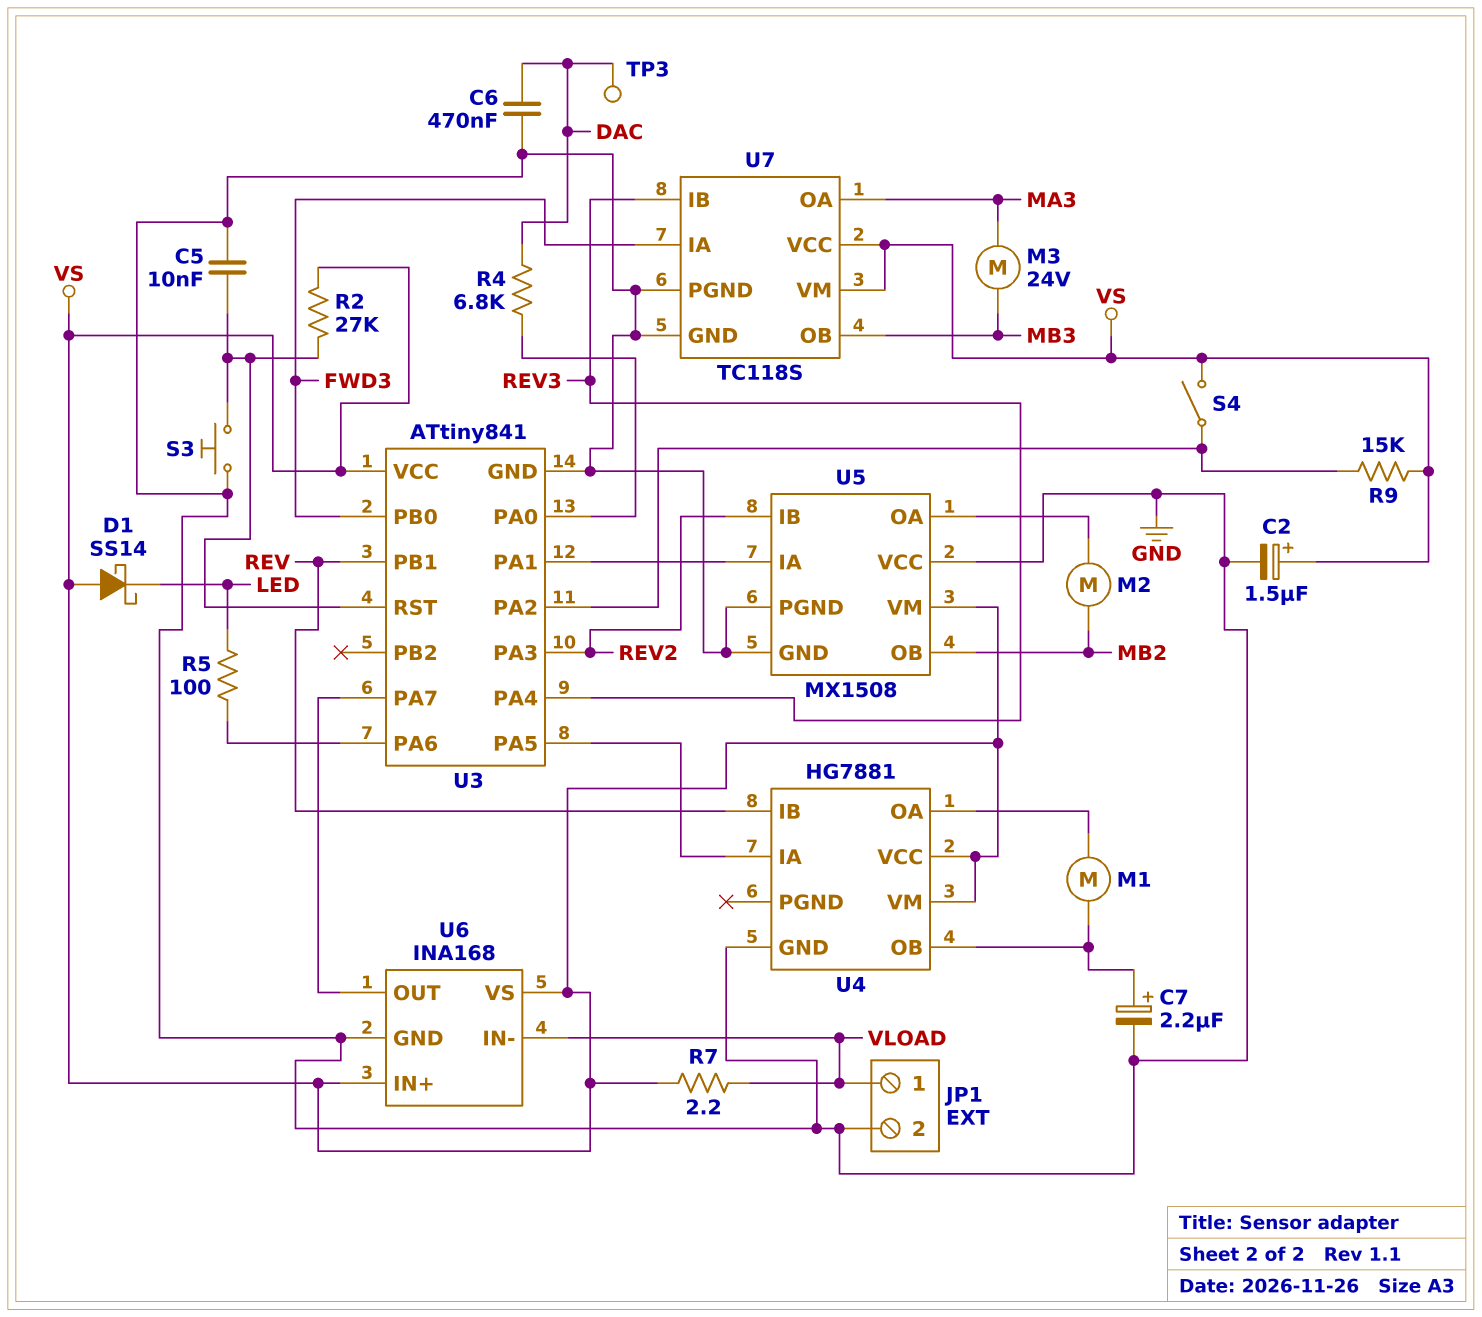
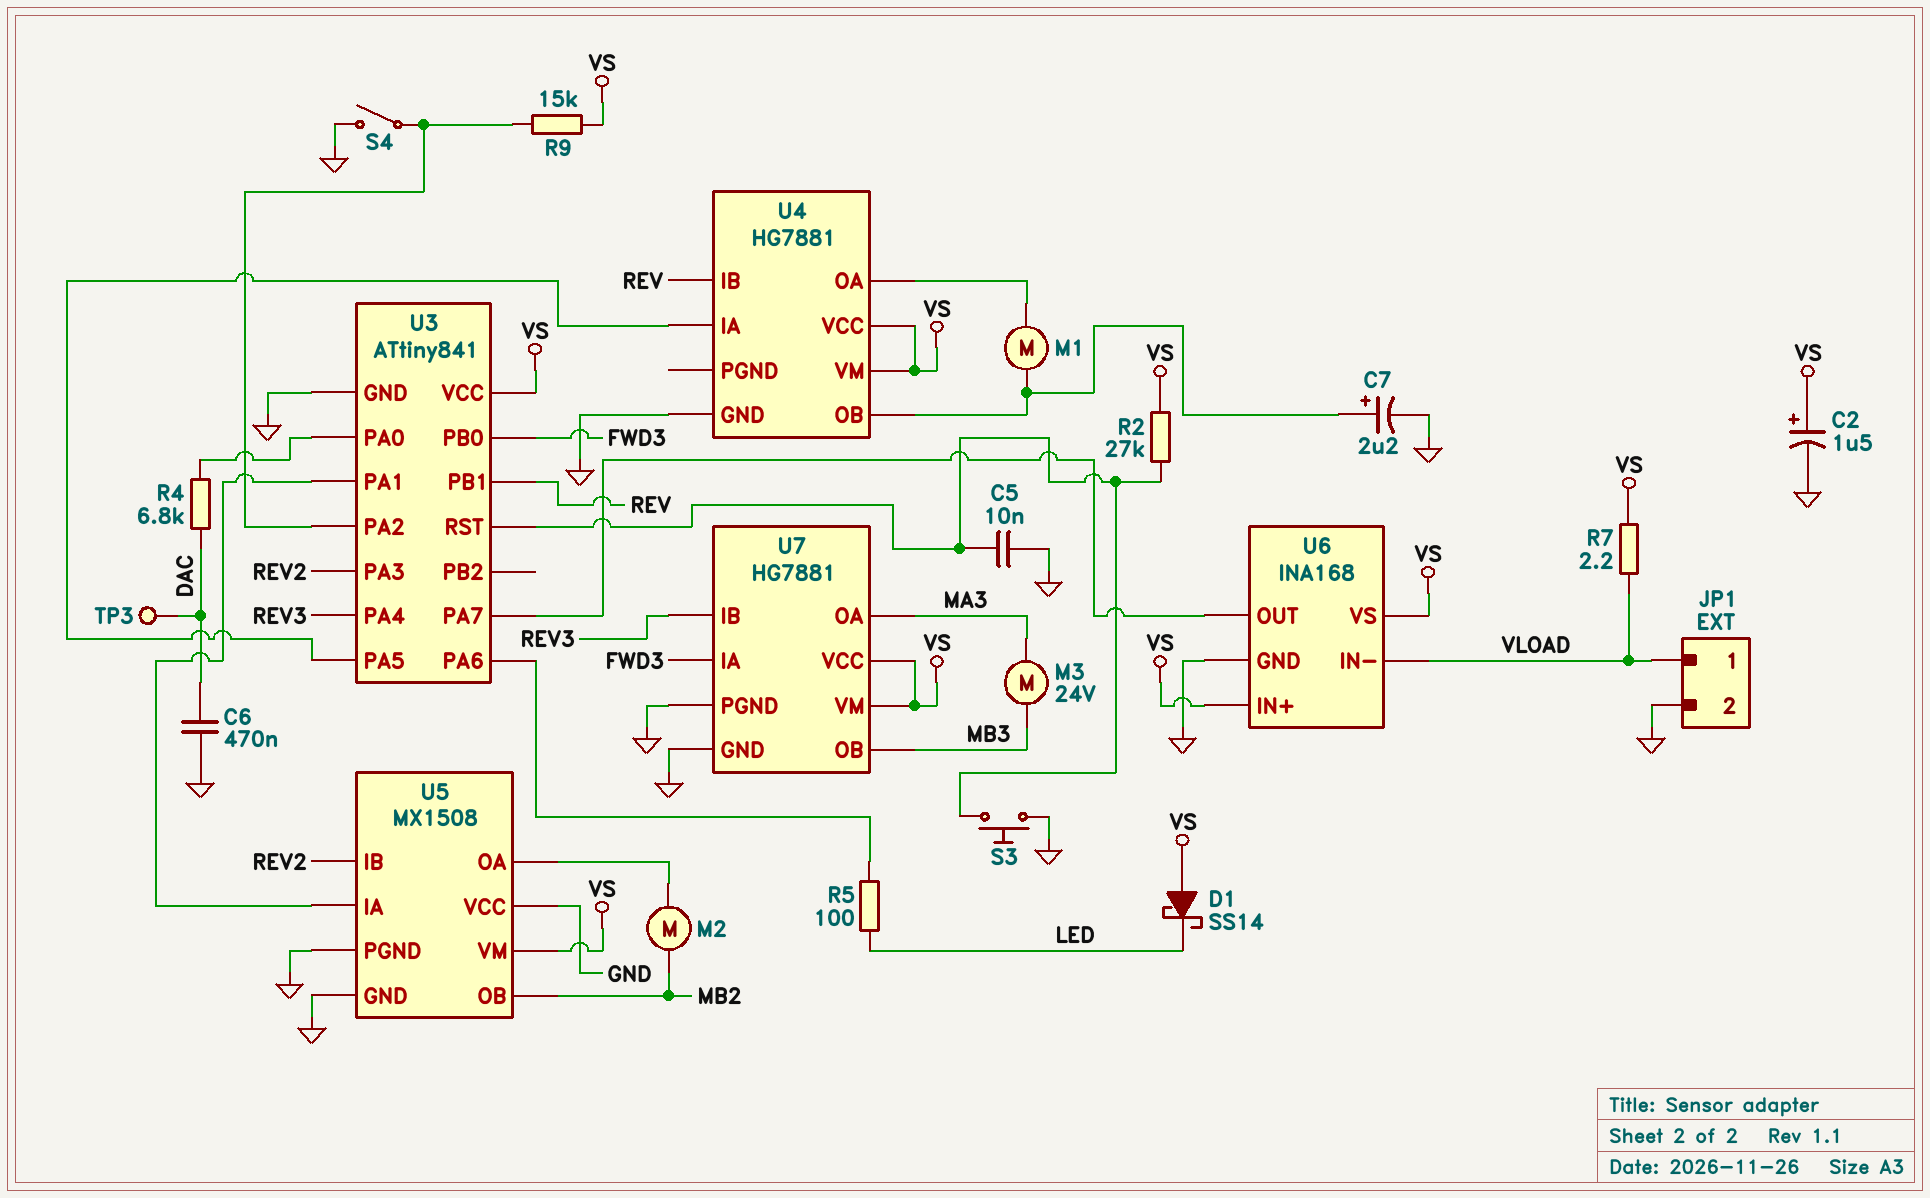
S4: switch (U3/PA2, VS) -> switch (GND, U3/PA2)
U7: TC118S -> HG7881

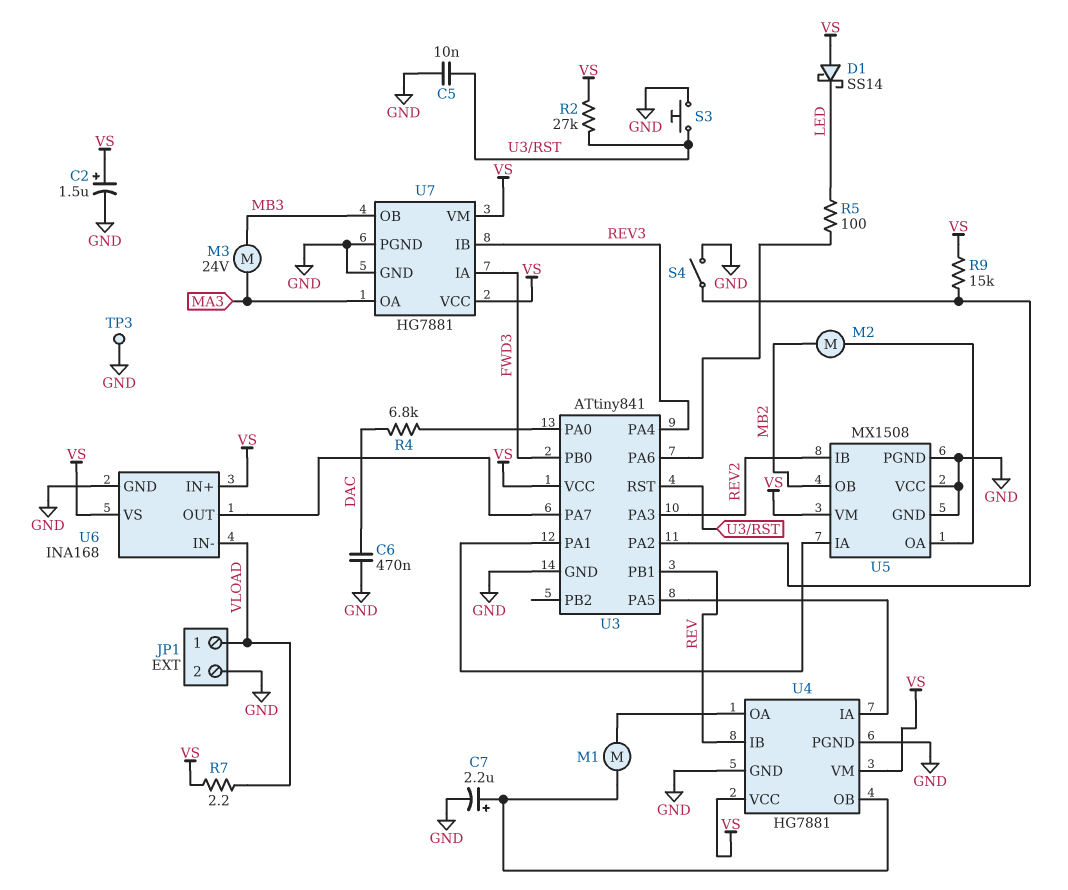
TP3: test point (DAC) -> test point (GND)
U4 pin PGND: none -> GND

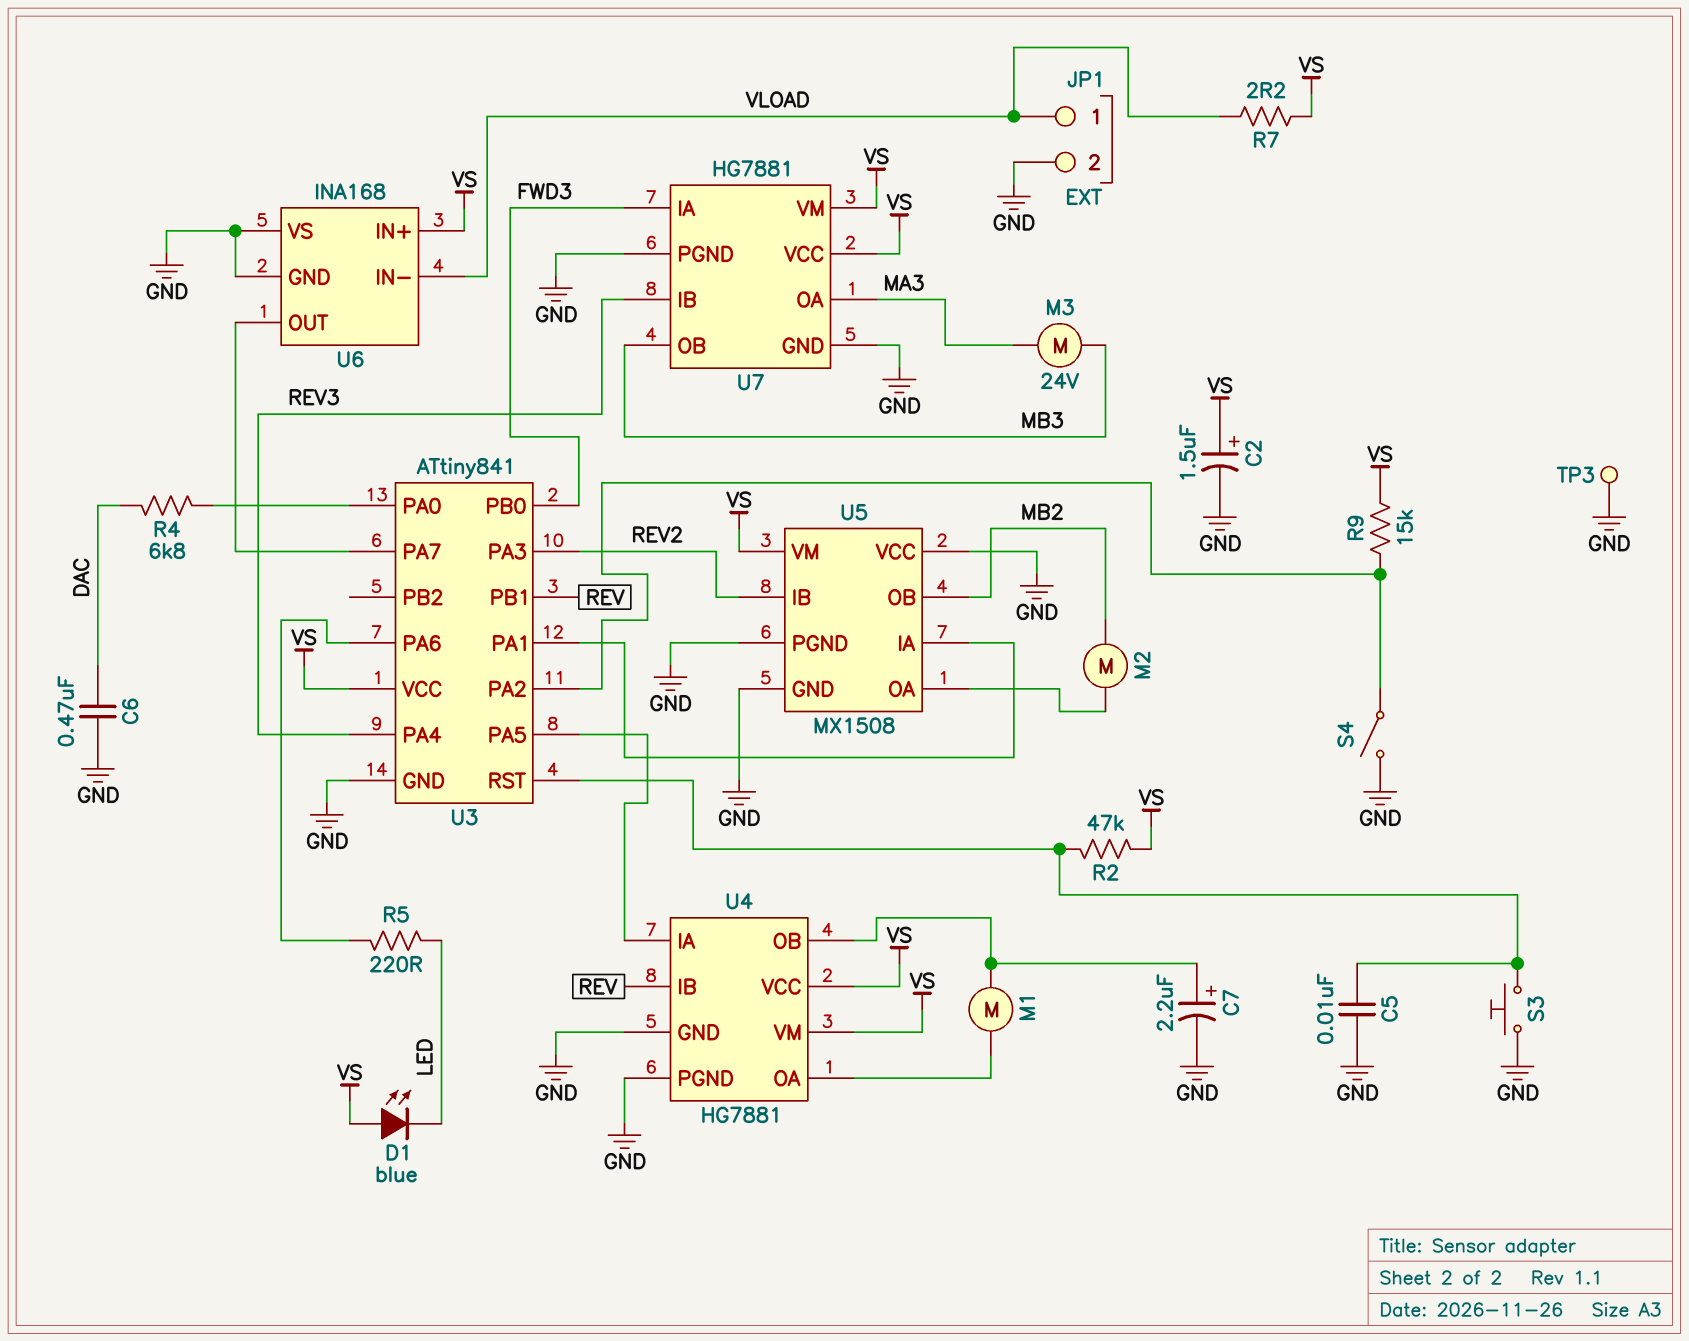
D1: schottky SS14 (A VS, K LED) -> LED blue (A VS, K LED)
R2: 27k (U3/RST, VS) -> 47k (U3/RST, VS)
R5: 100 (LED, U3/PA6) -> 220 (LED, U3/PA6)
U6 pin VS: VS -> GND

